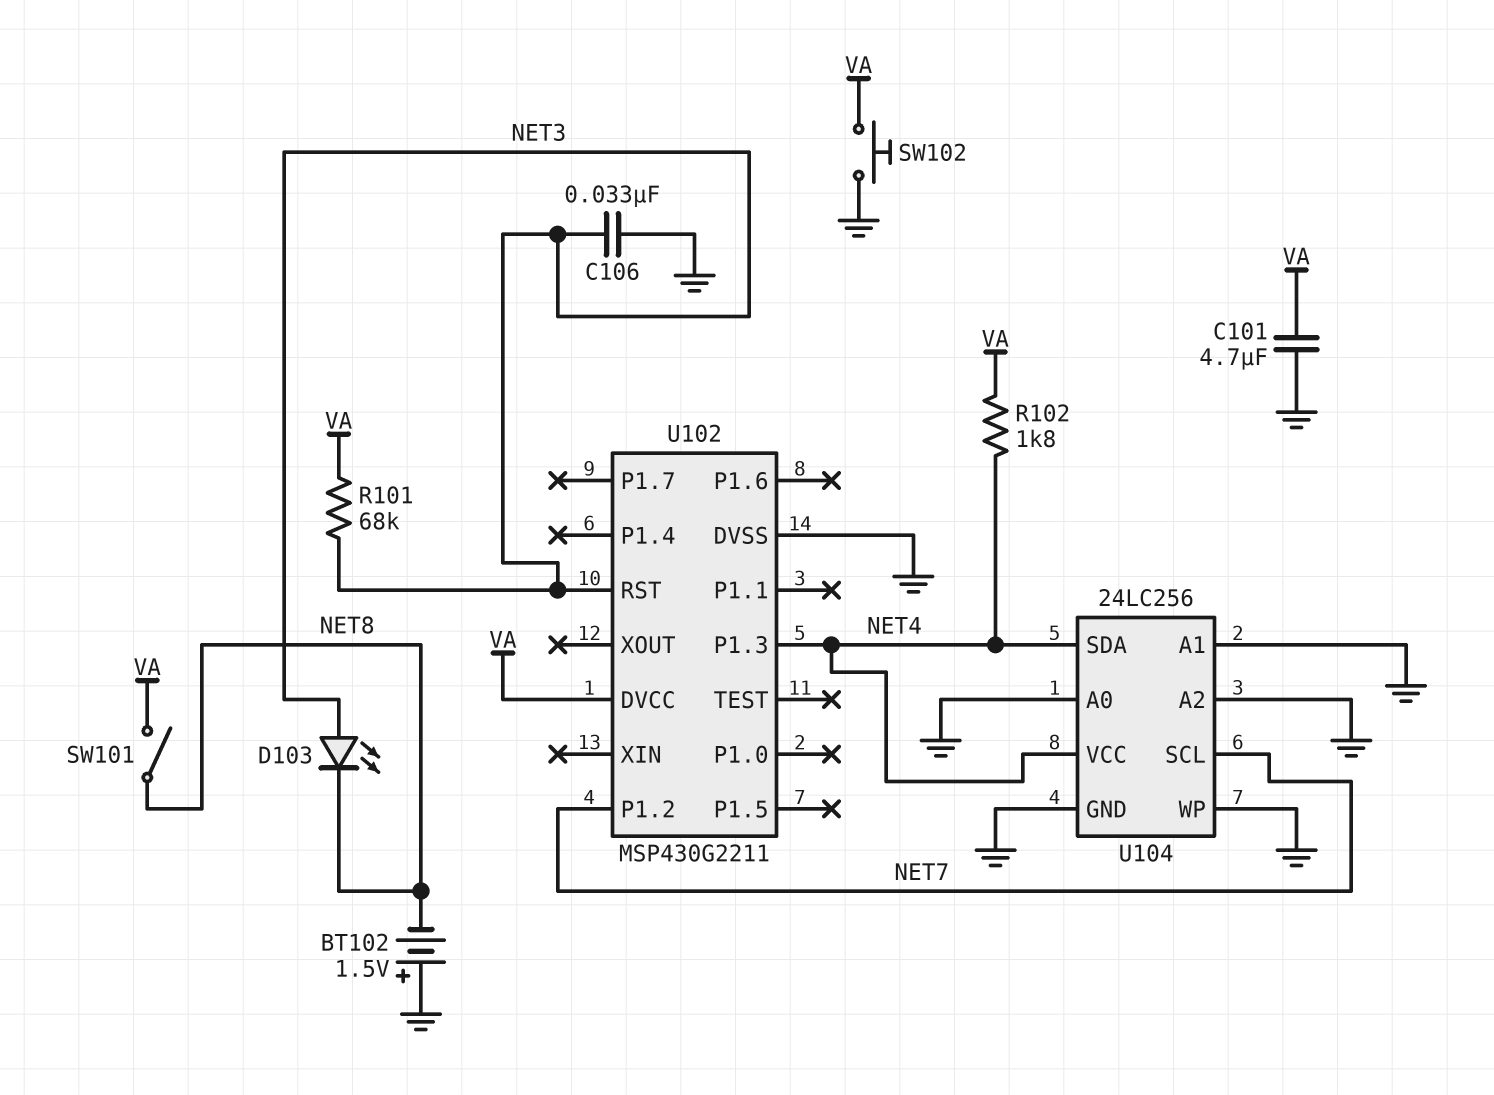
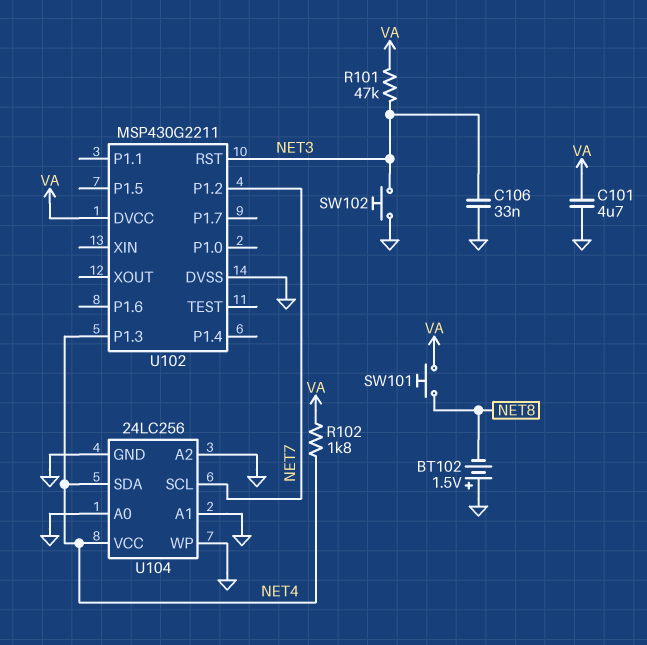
D103: LED (A NET3, K NET8) -> none
R101: 68k (NET3, VA) -> 47k (NET3, VA)
SW101: switch (NET8, VA) -> button (NET8, VA)
SW102: button (GND, VA) -> button (GND, NET3)

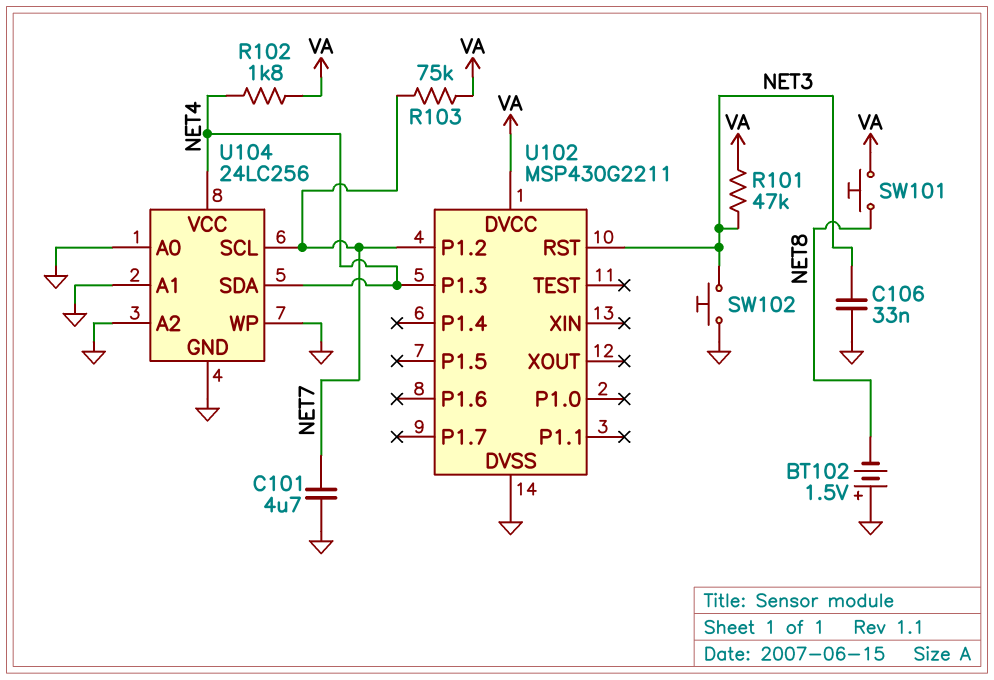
C101: 4.7uF (GND, VA) -> 4.7uF (GND, NET7)
R103: none -> 75k (NET7, VA)

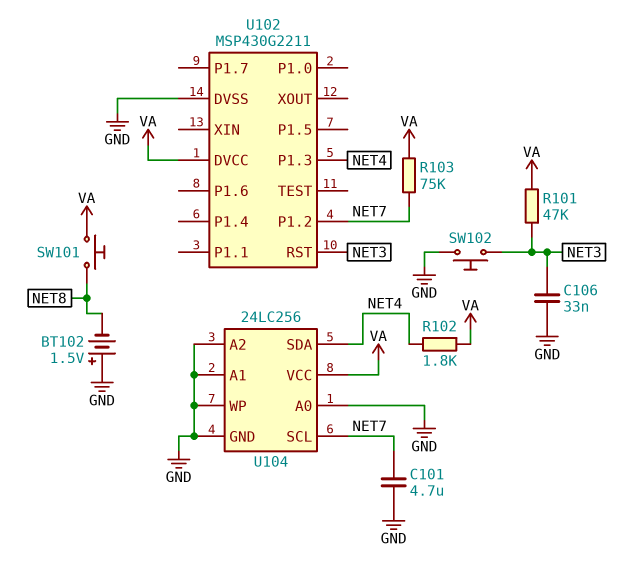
U104 pin VCC: NET4 -> VA

